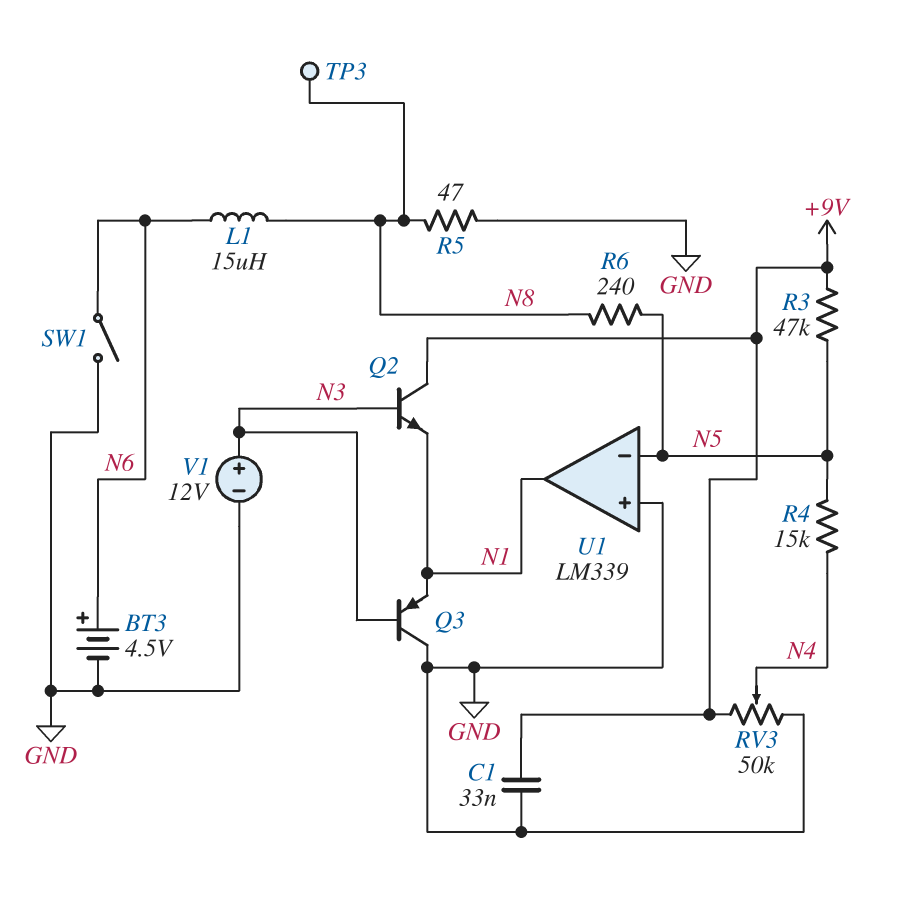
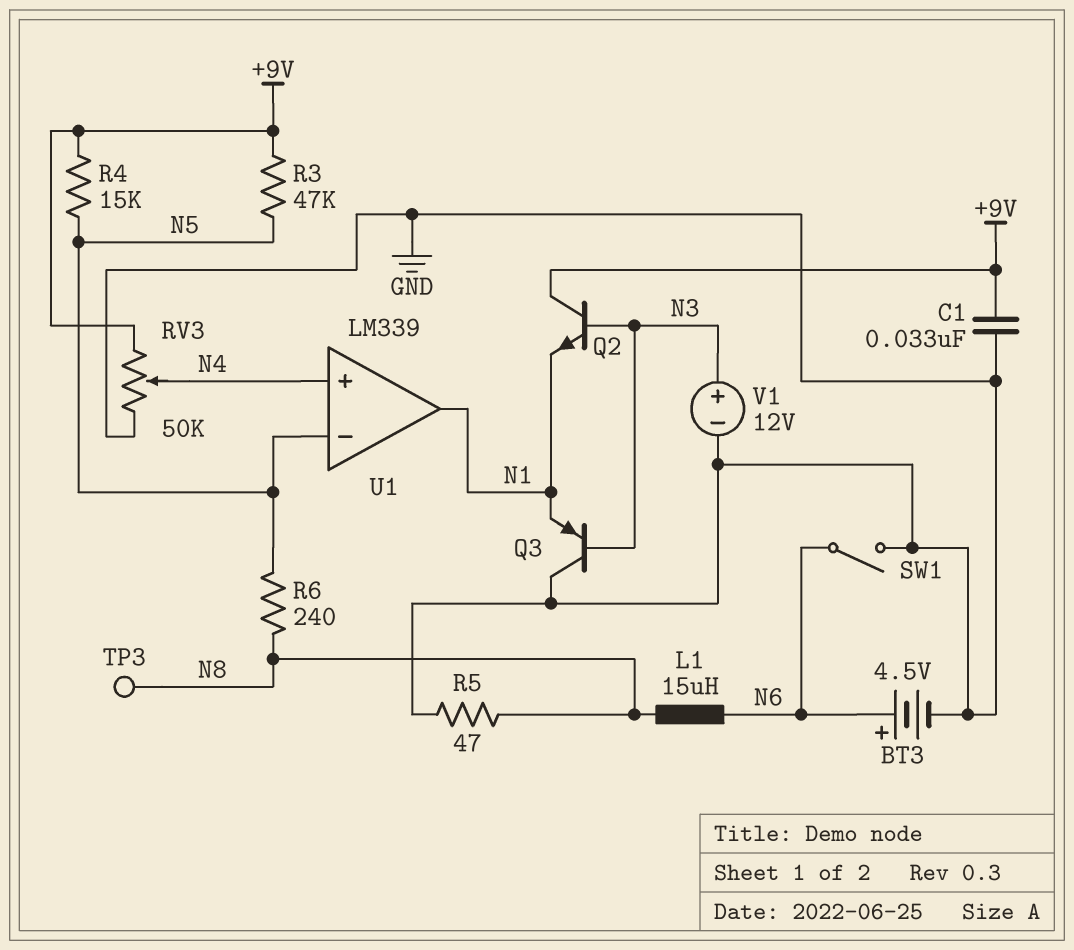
R4: 15k (N4, N5) -> 15k (+9V, N5)
U1 pin in+: GND -> N4

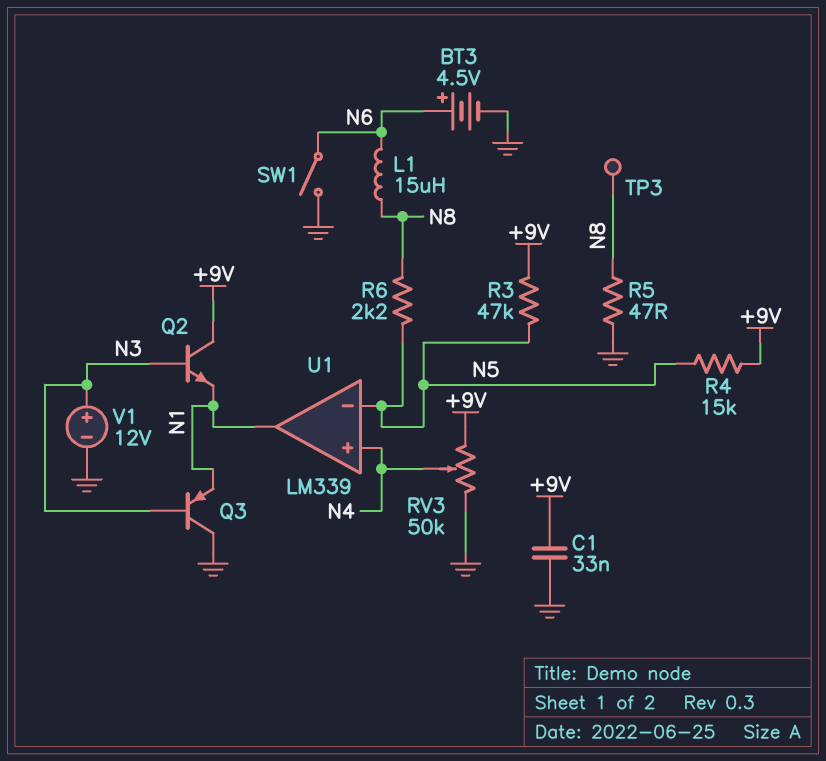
R6: 240 (N5, N8) -> 2.2k (N5, N8)

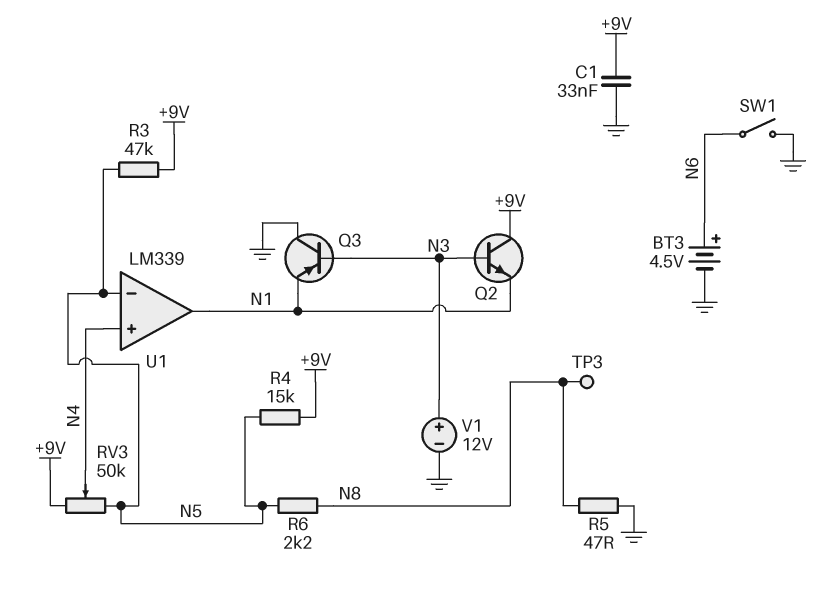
L1: 15uH (N6, N8) -> none
RV3: 50k (+9V, GND, wiper N4) -> 50k (+9V, N5, wiper N4)

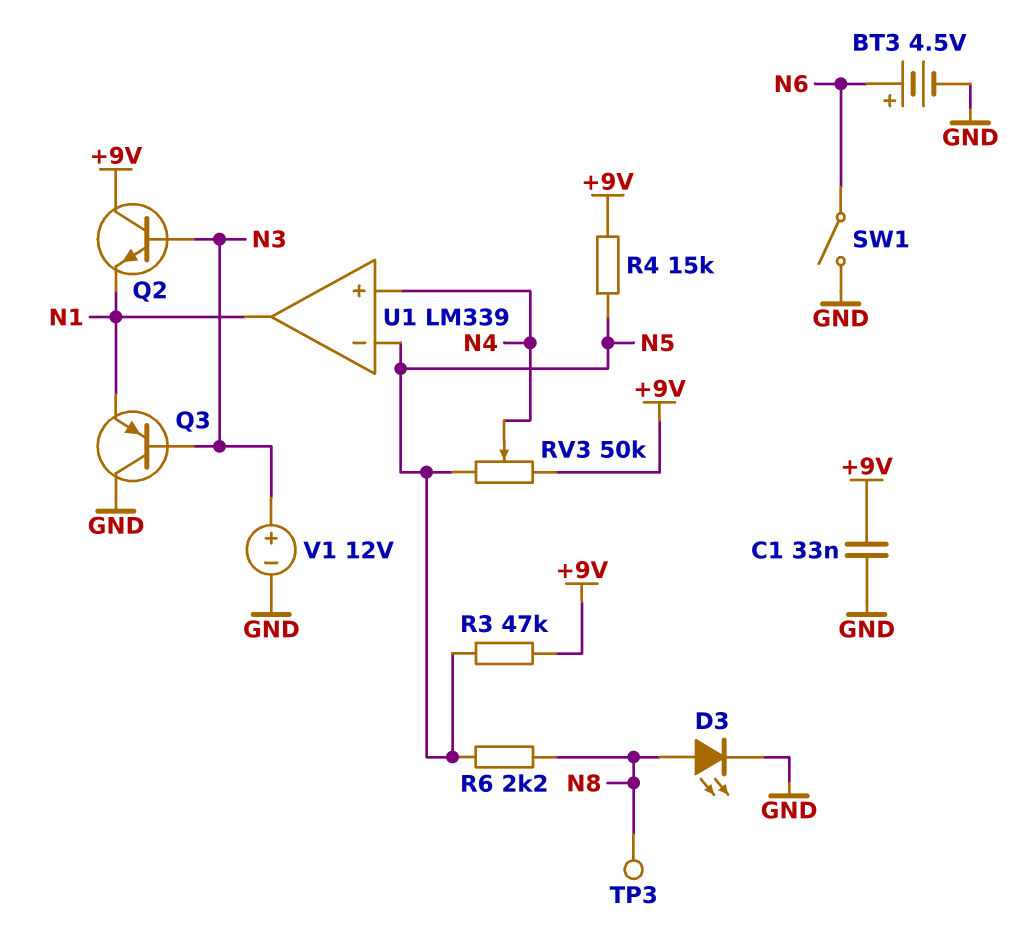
D3: none -> LED (A N8, K GND)
R5: 47 (GND, N8) -> none

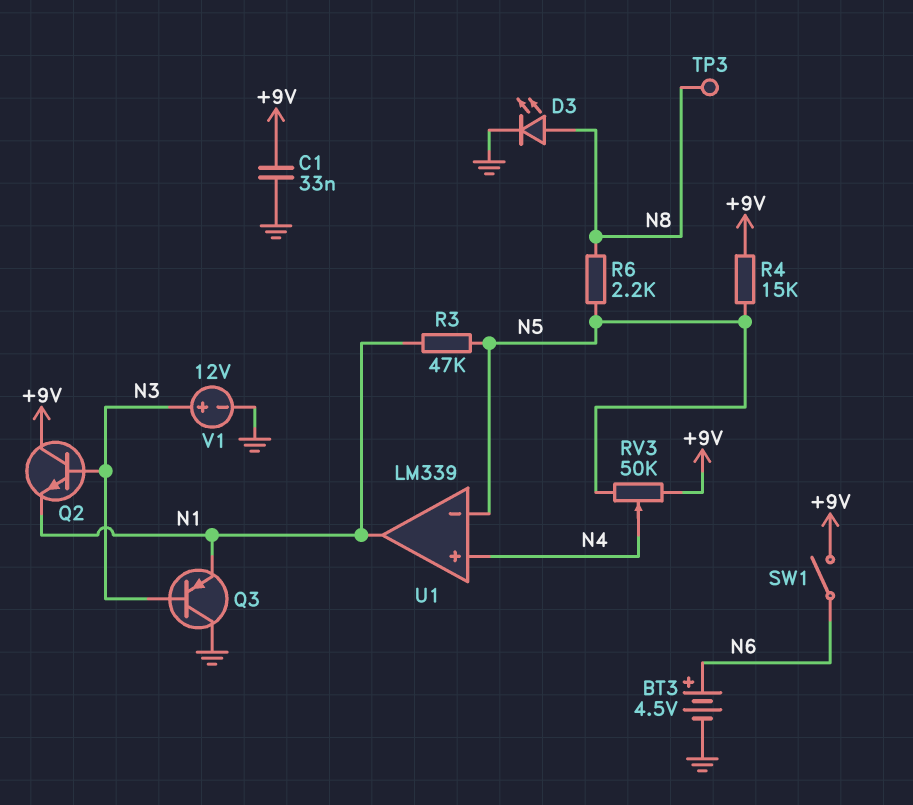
R3: 47k (+9V, N5) -> 47k (N1, N5)
SW1: switch (GND, N6) -> switch (+9V, N6)

